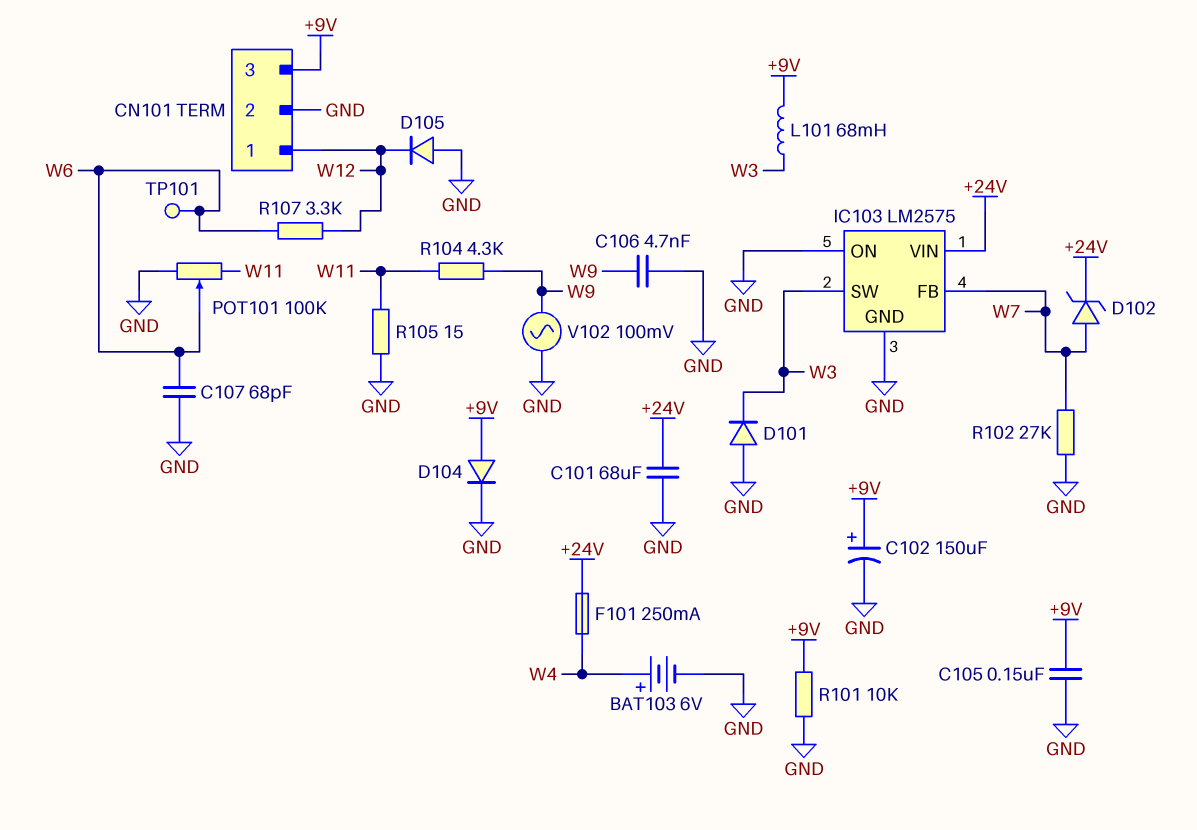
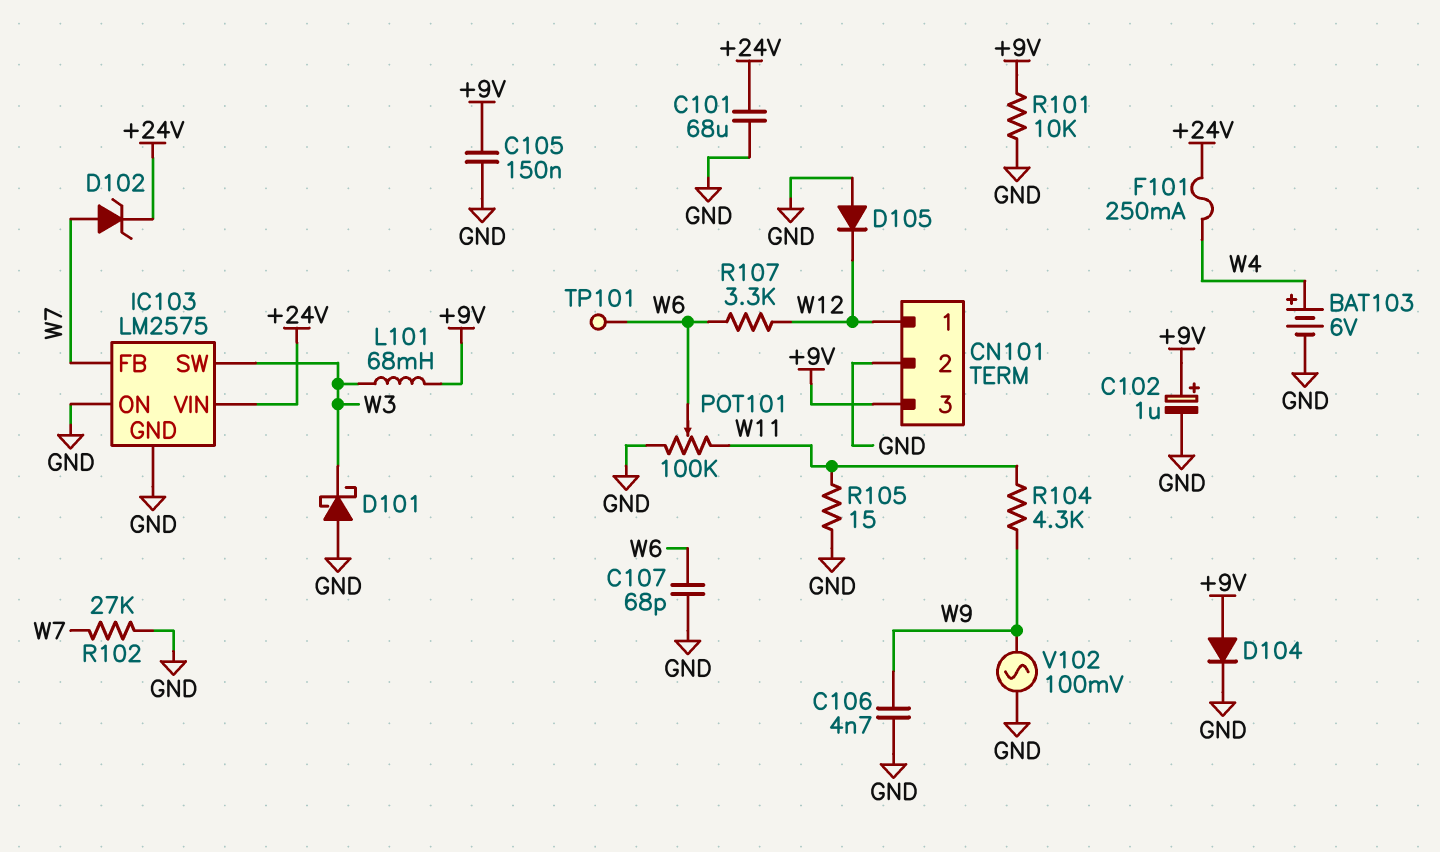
C102: 150uF (plus +9V, minus GND) -> 1uF (plus +9V, minus GND)
D101: diode (A GND, K W3) -> schottky (A GND, K W3)

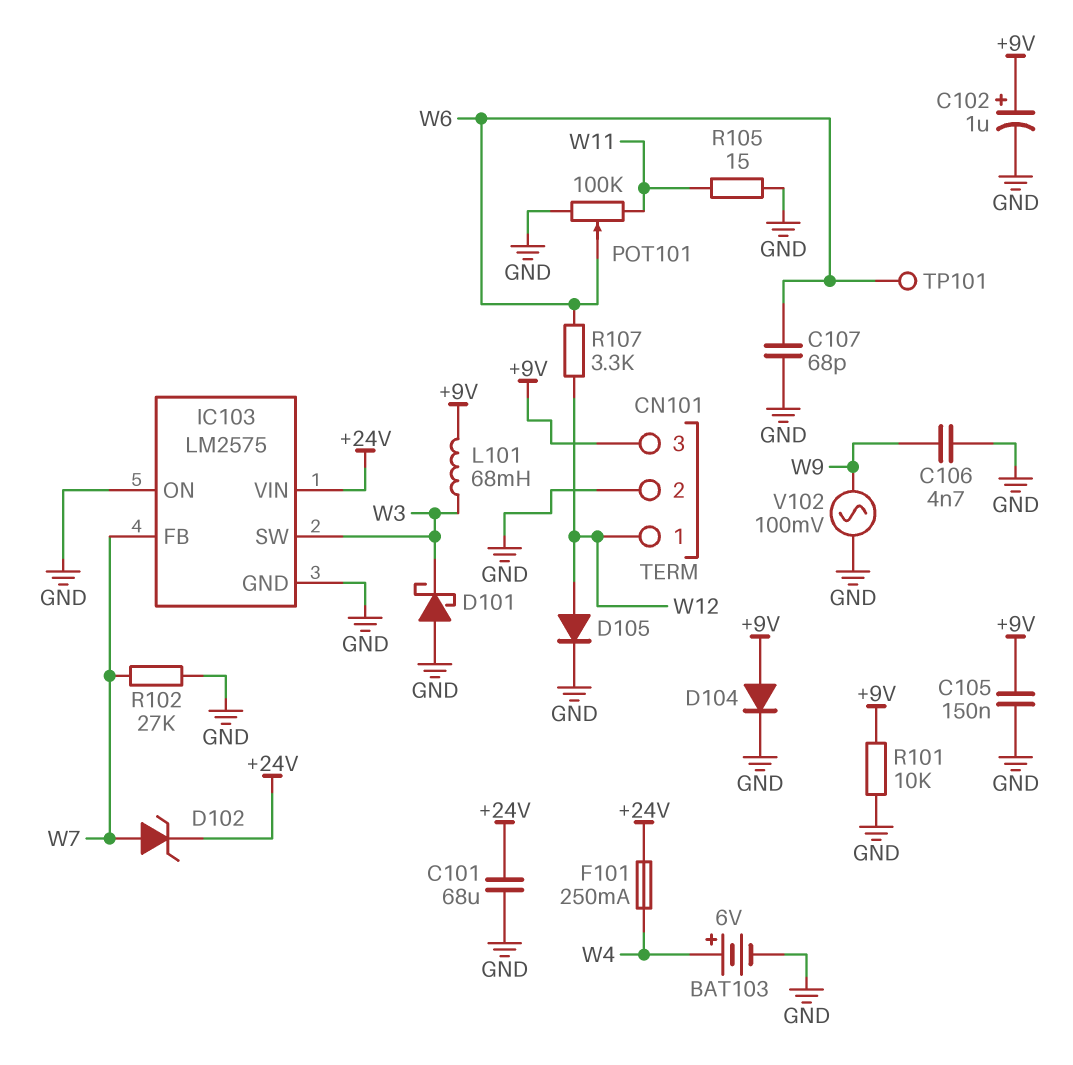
D105: diode (A GND, K W12) -> diode (A W12, K GND)
R104: 4.3k (W9, W11) -> none

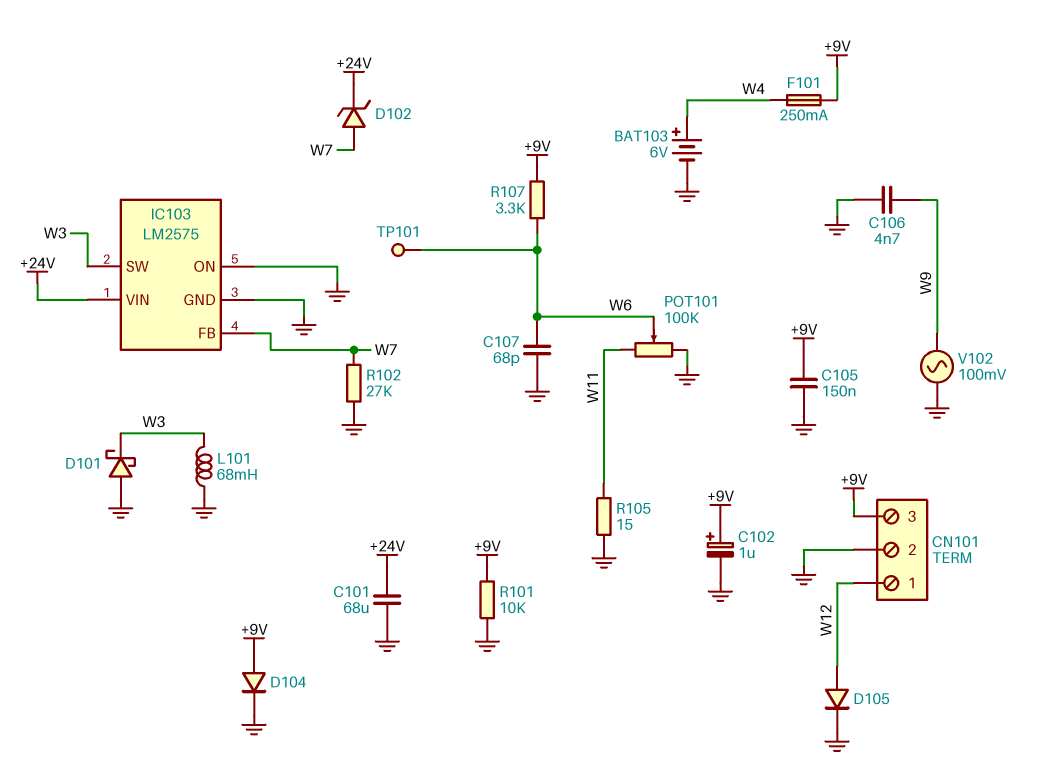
F101: 250mA (+24V, W4) -> 250mA (+9V, W4)
L101: 68mH (+9V, W3) -> 68mH (GND, W3)
R107: 3.3k (W6, W12) -> 3.3k (+9V, W6)

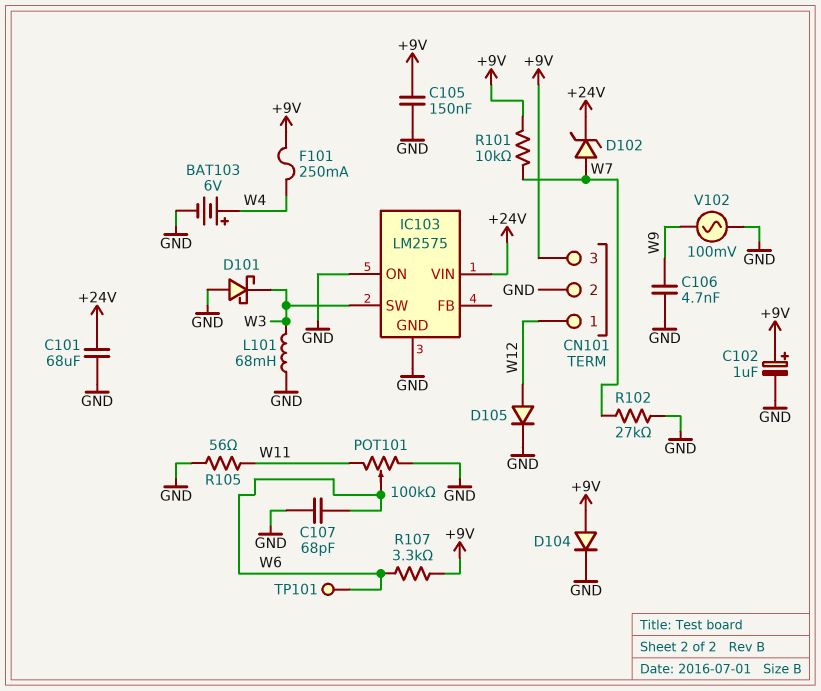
IC103 pin FB: W7 -> none
R101: 10k (+9V, GND) -> 10k (+9V, W7)
R105: 15 (GND, W11) -> 56 (GND, W11)

